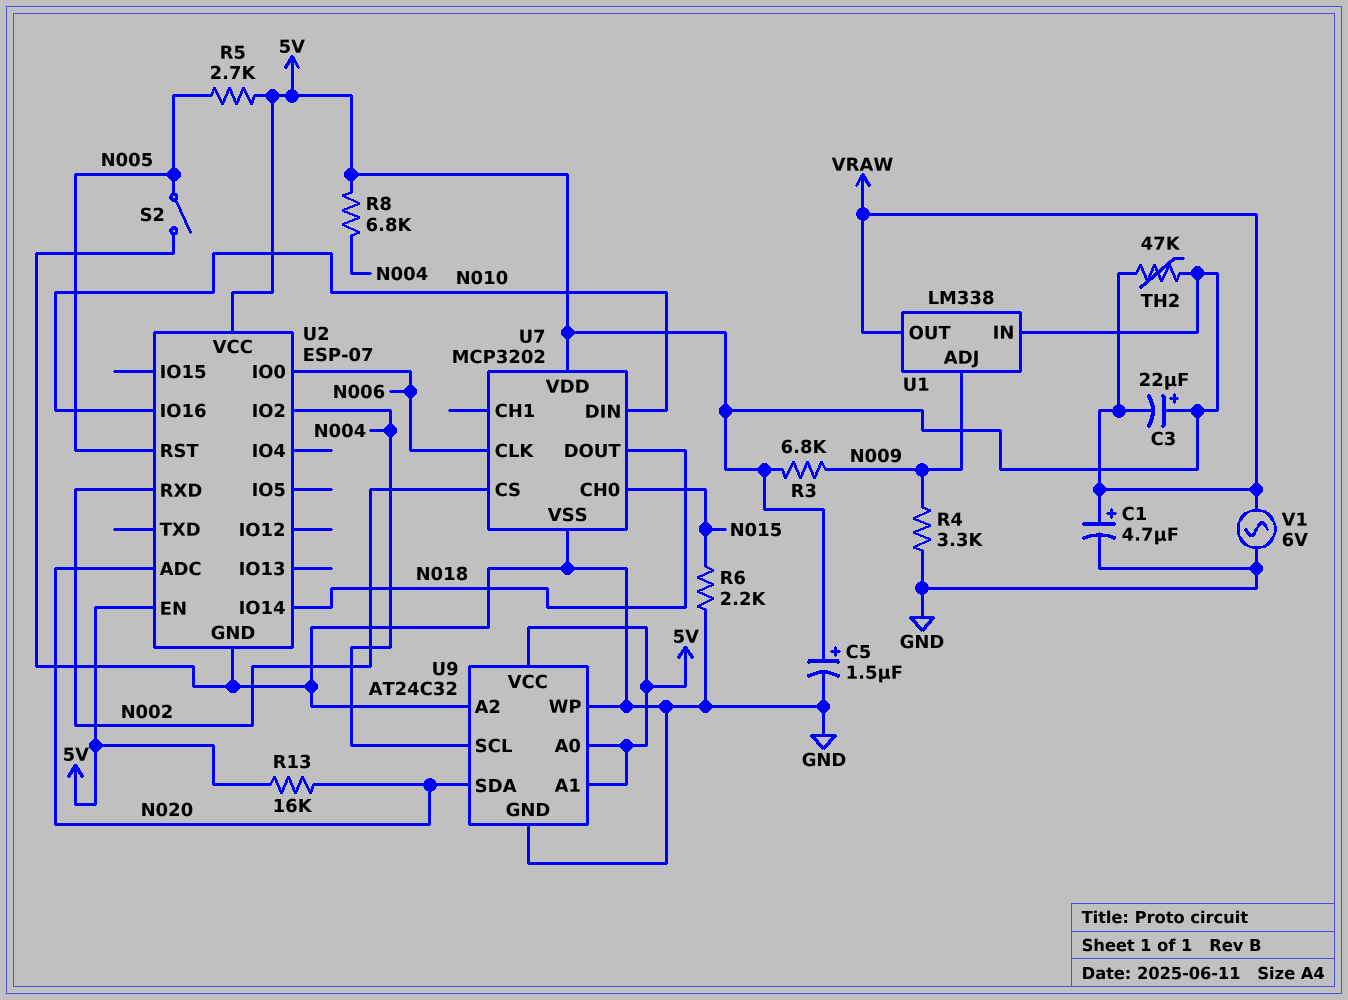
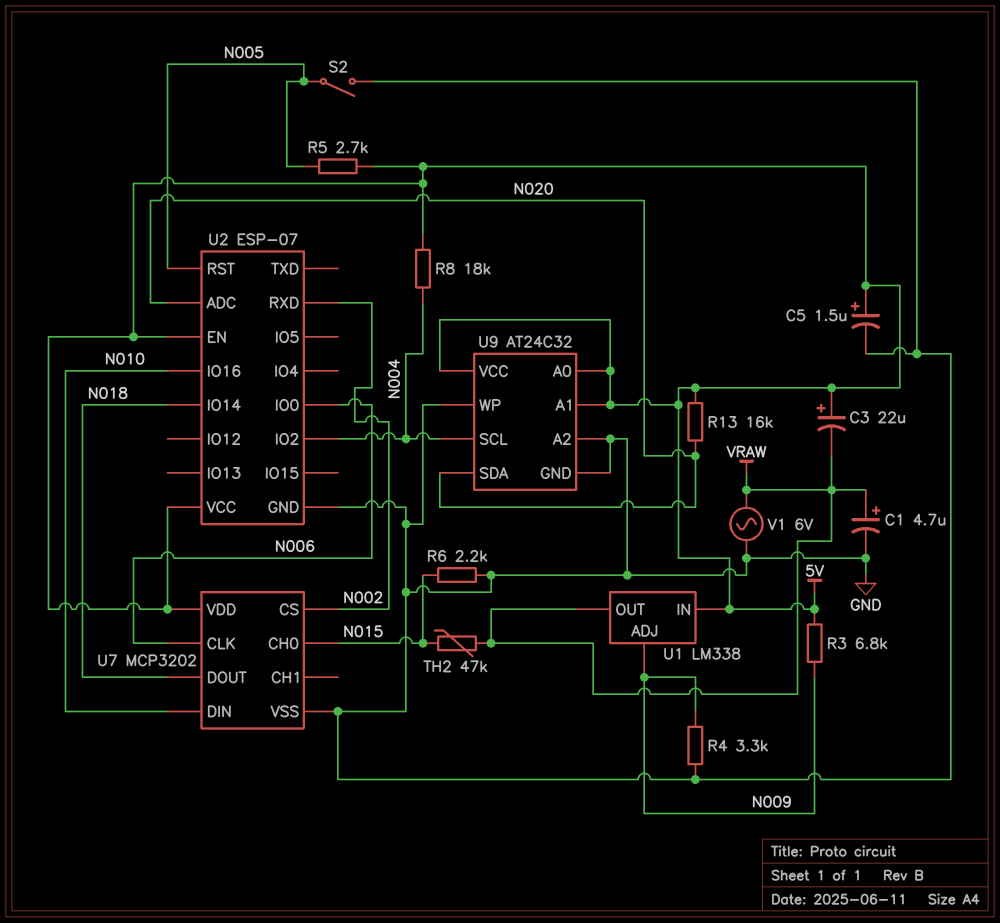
R8: 6.8k (5V, N004) -> 18k (5V, N004)
TH2: 47k (5V, VRAW) -> 47k (N015, VRAW)

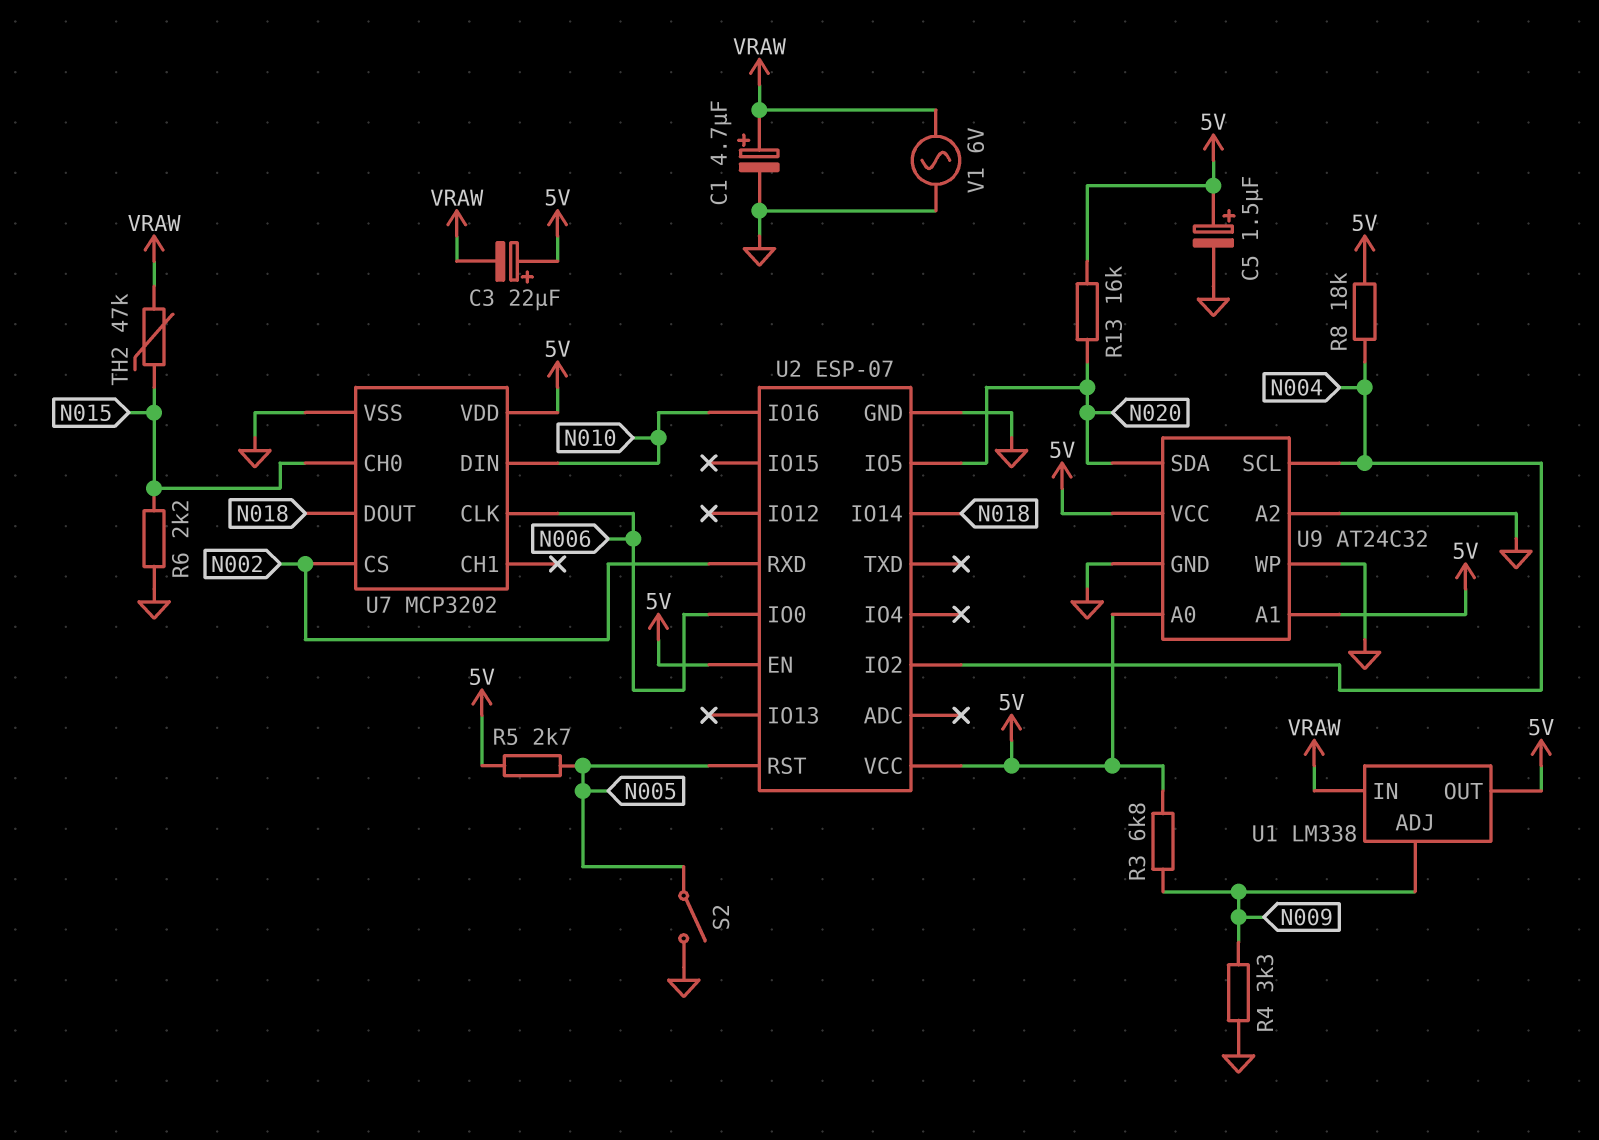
U1 pin IN: 5V -> VRAW
U1 pin OUT: VRAW -> 5V
U2 pin ADC: N020 -> none
U2 pin IO5: none -> N020

